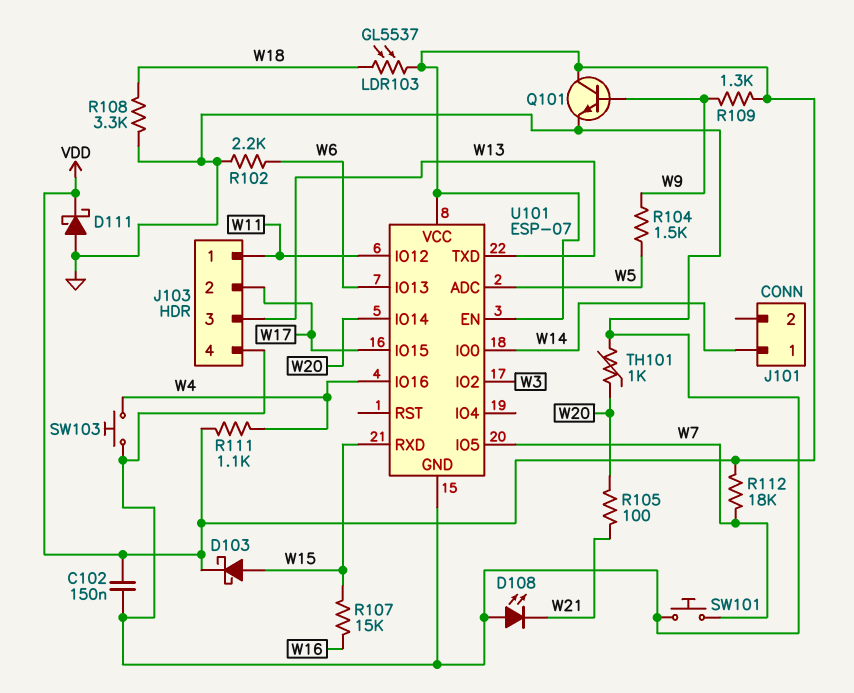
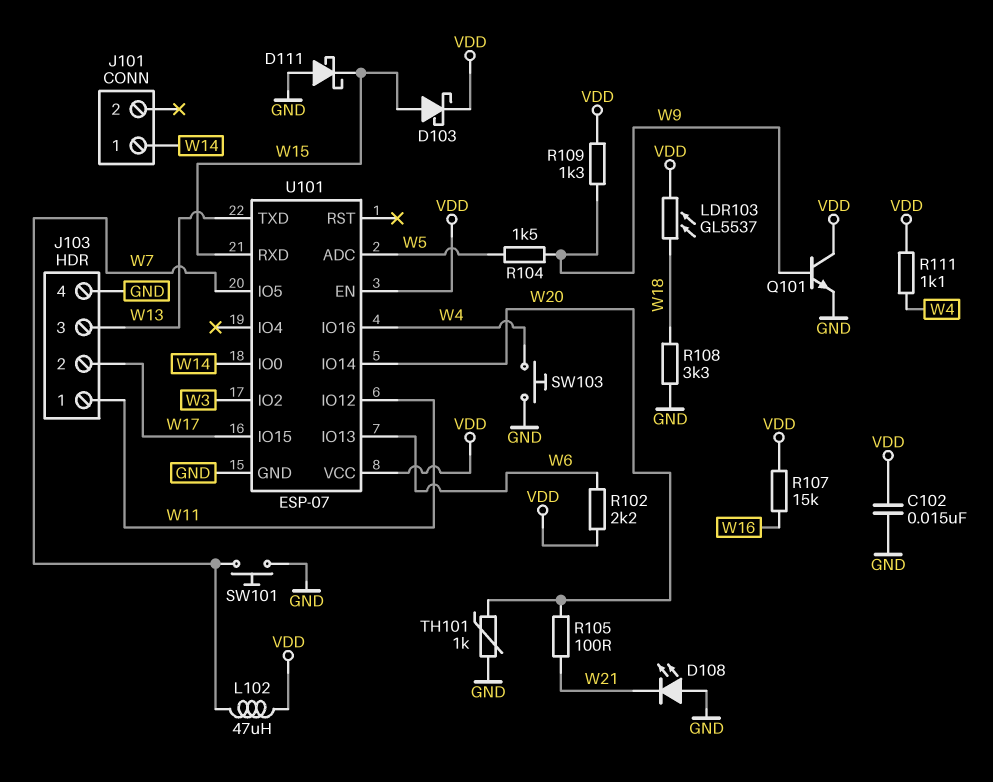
C102: 150nF (GND, VDD) -> 15nF (GND, VDD)
D111: schottky (A GND, K VDD) -> schottky (A GND, K W15)
L102: none -> 47uH (VDD, W7)
R102: 2.2k (GND, W6) -> 2.2k (VDD, W6)
R107: 15k (W15, W16) -> 15k (VDD, W16)
R112: 18k (VDD, W7) -> none

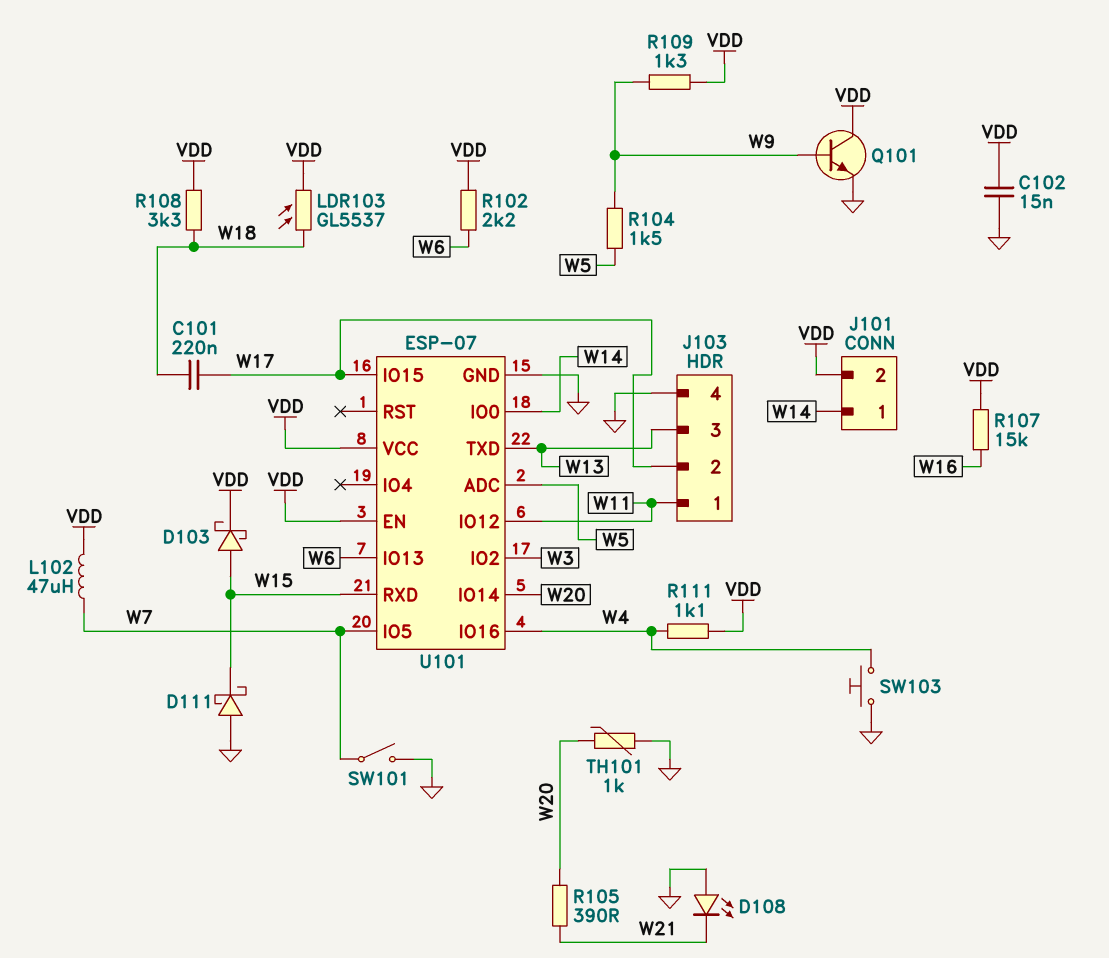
C101: none -> 220nF (W17, W18)
J101 pin 2: none -> VDD
R105: 100 (W20, W21) -> 390 (W20, W21)
R108: 3.3k (GND, W18) -> 3.3k (VDD, W18)
SW101: button (GND, W7) -> switch (GND, W7)

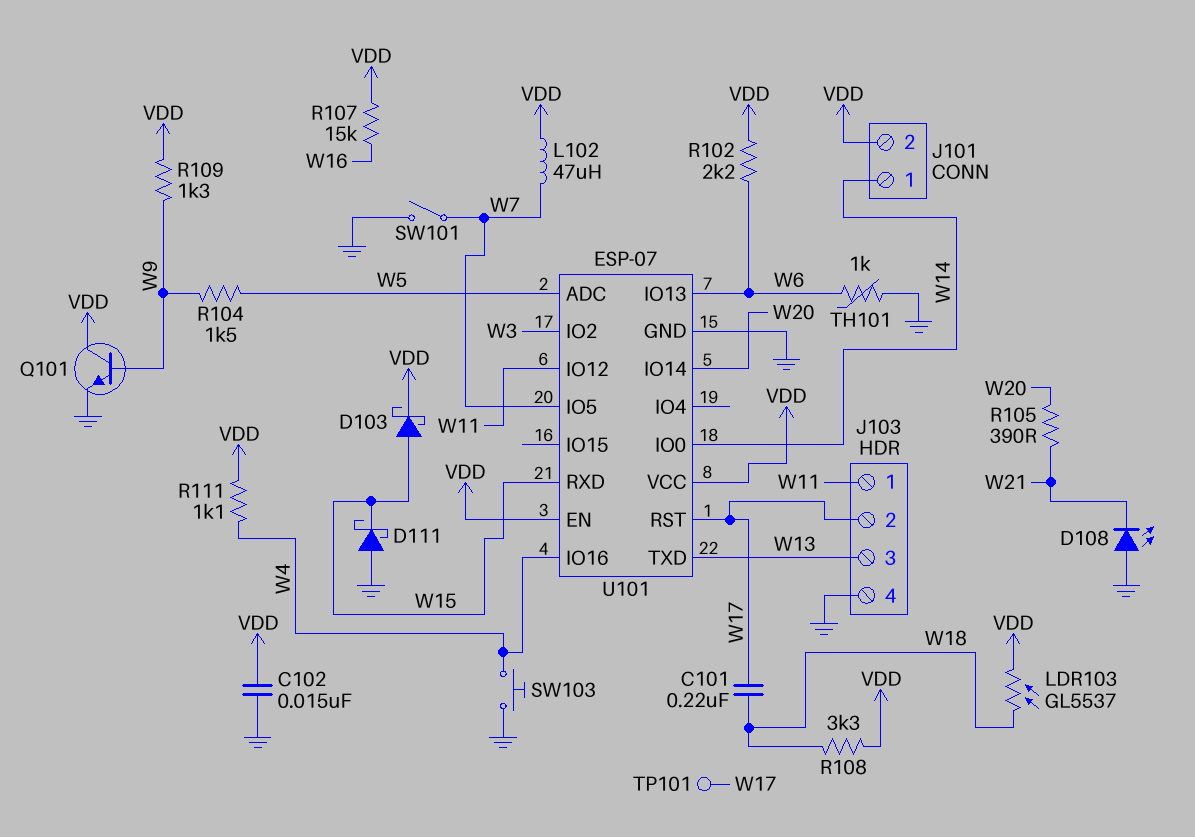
TH101: 1k (GND, W20) -> 1k (GND, W6)
TP101: none -> test point (W17)
U101 pin IO15: W17 -> none
U101 pin RST: none -> W17

